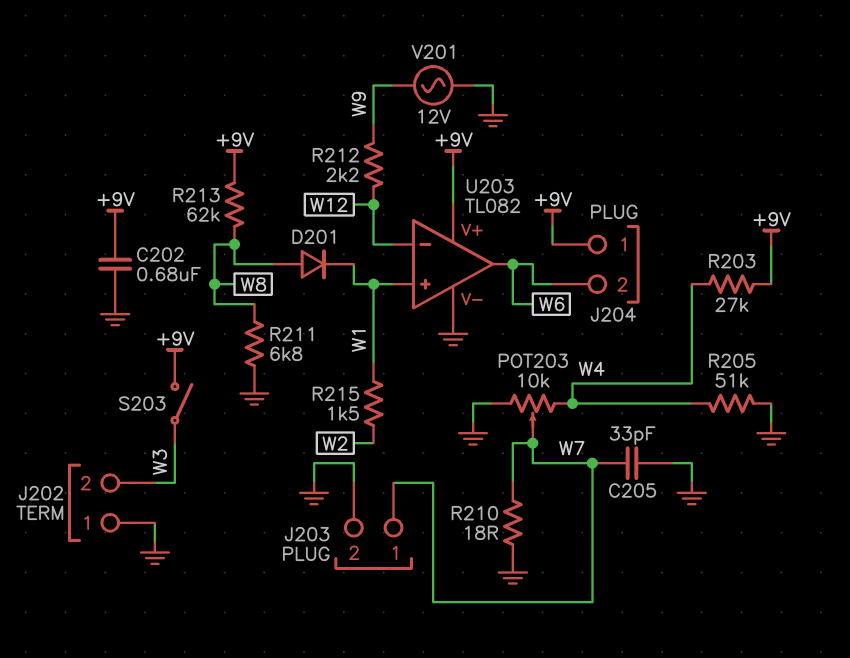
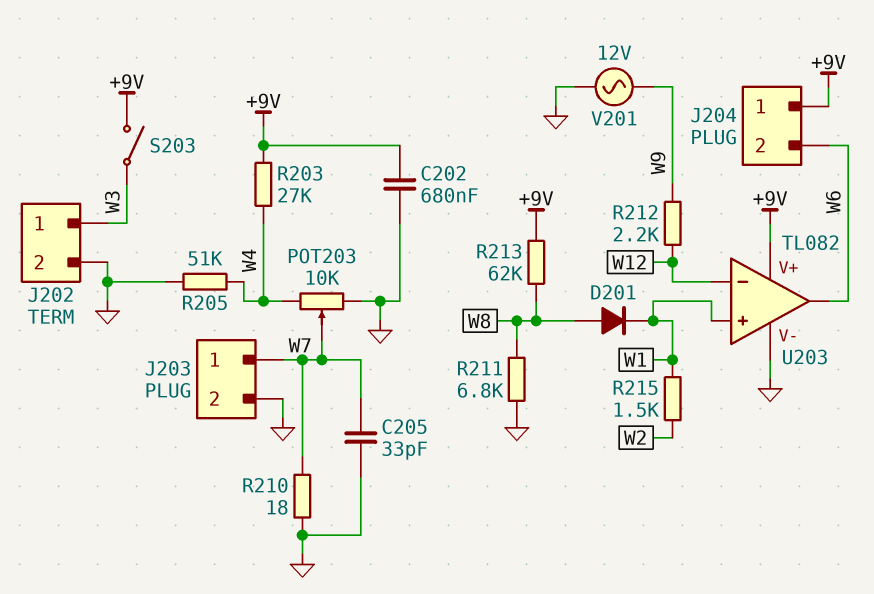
J202 pin 1: GND -> W3
J202 pin 2: W3 -> GND

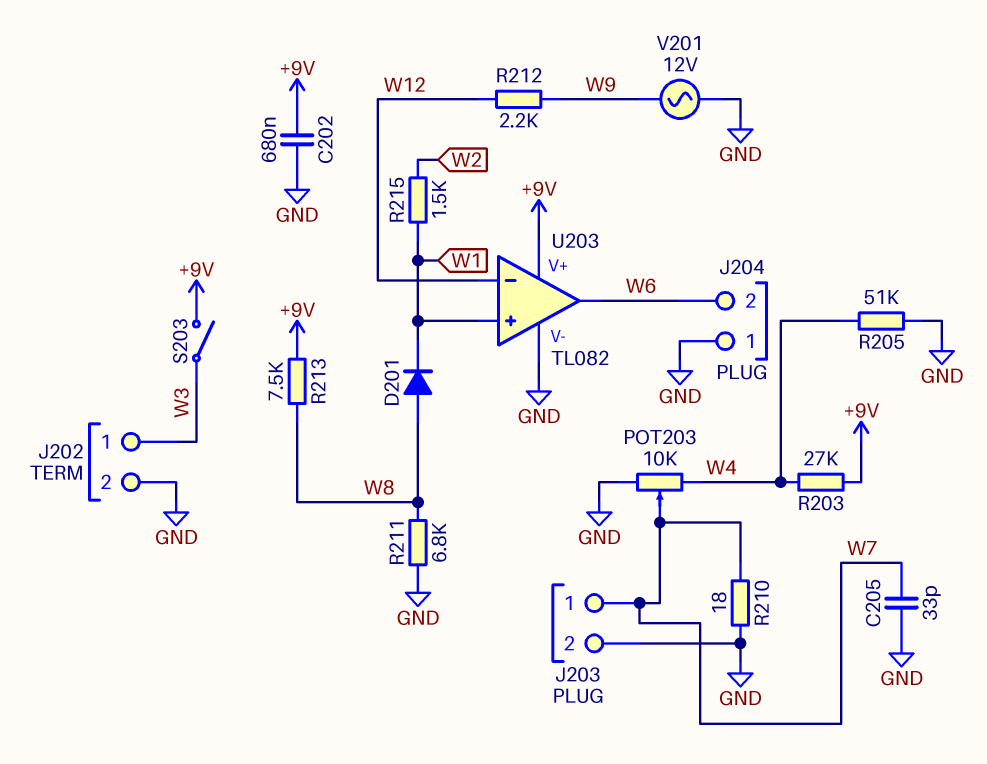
J204 pin 1: +9V -> GND
R213: 62k (+9V, W8) -> 7.5k (+9V, W8)

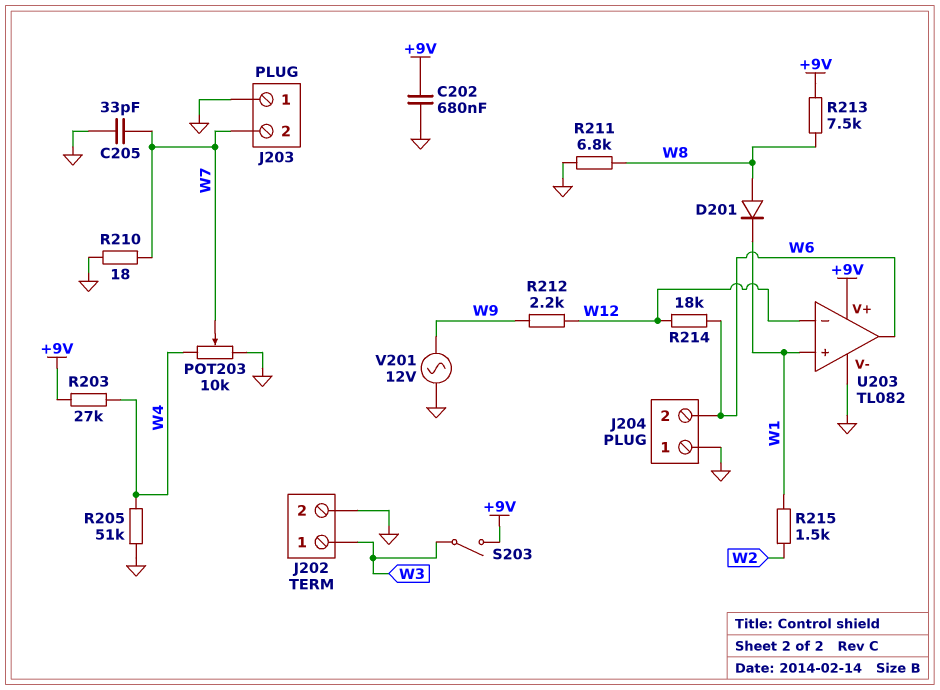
J203 pin 1: W7 -> GND
J203 pin 2: GND -> W7
R214: none -> 18k (W6, W12)

